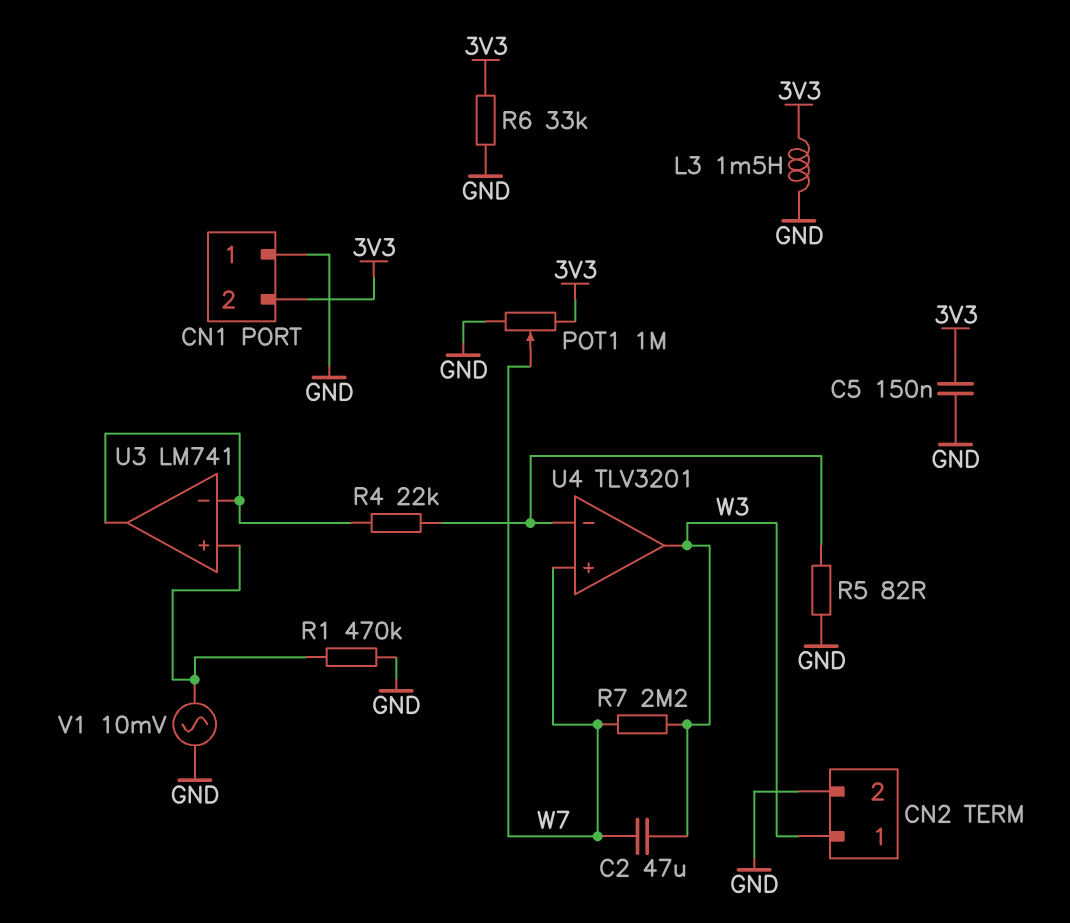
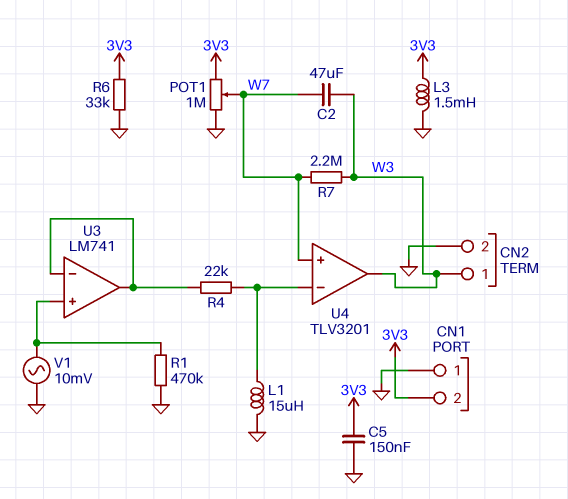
L1: none -> 15uH (GND, U4/in-)
R5: 82 (GND, U4/in-) -> none

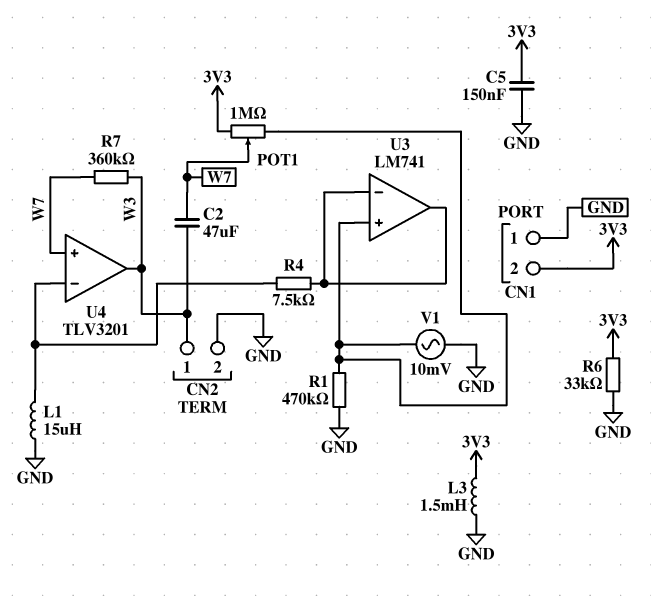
POT1: 1M (3V3, GND, wiper W7) -> 1M (3V3, U3/in+, wiper W7)
R4: 22k (U3/in-, U4/in-) -> 7.5k (U3/in-, U4/in-)
R7: 2.2M (W3, W7) -> 360k (W3, W7)

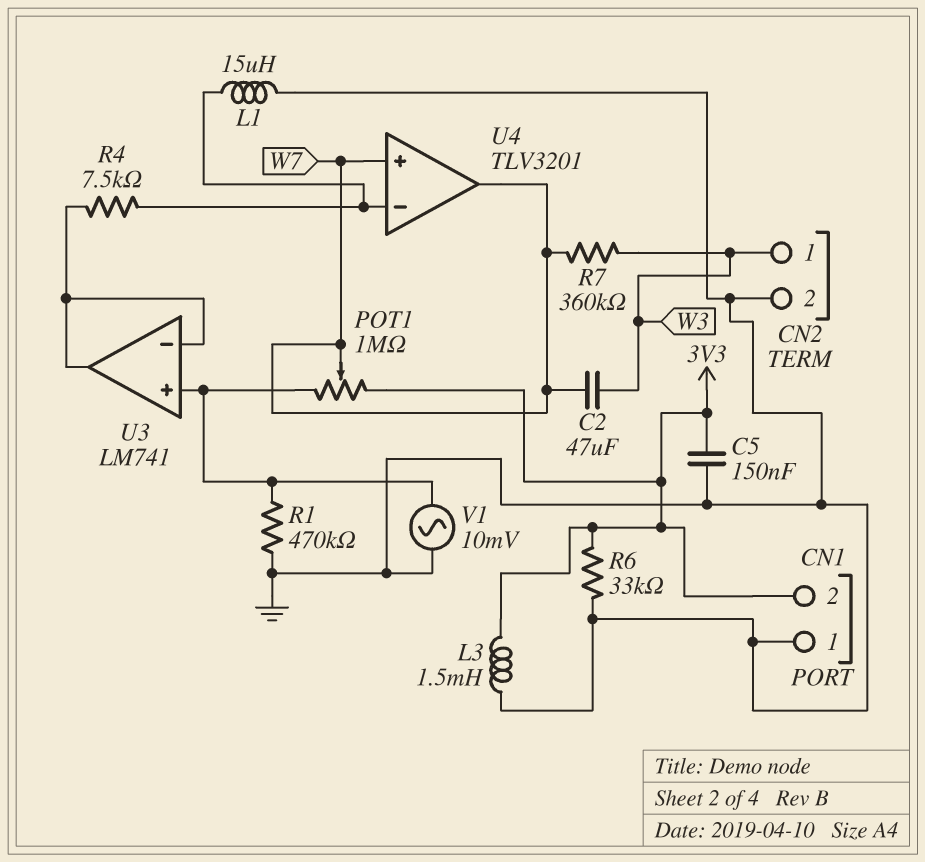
U4 pin out: W3 -> W7

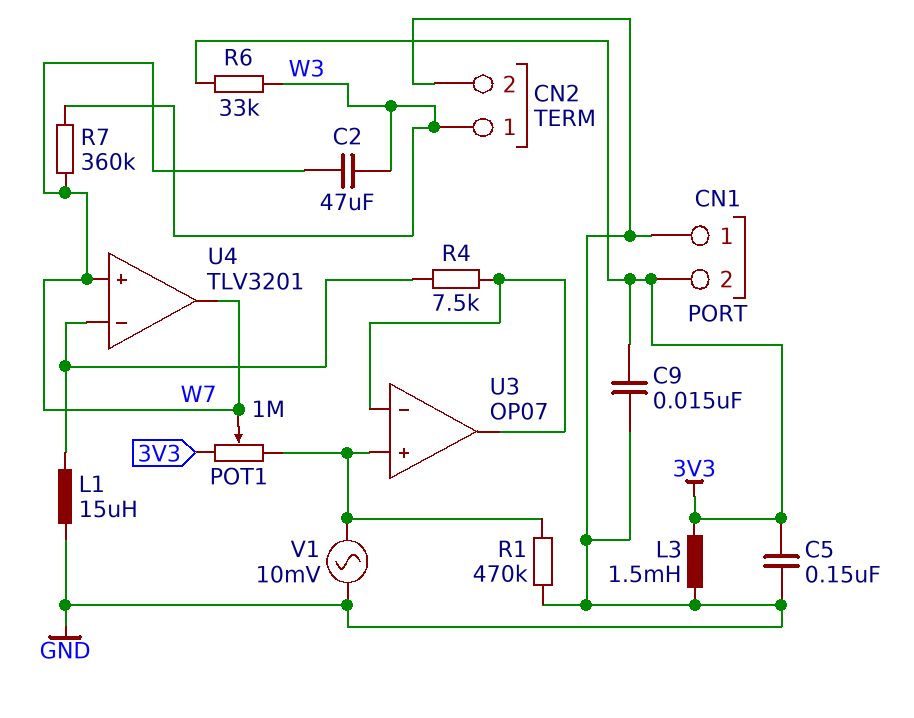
C9: none -> 15nF (3V3, GND)
R6: 33k (3V3, GND) -> 33k (3V3, W3)
U3: LM741 -> OP07

